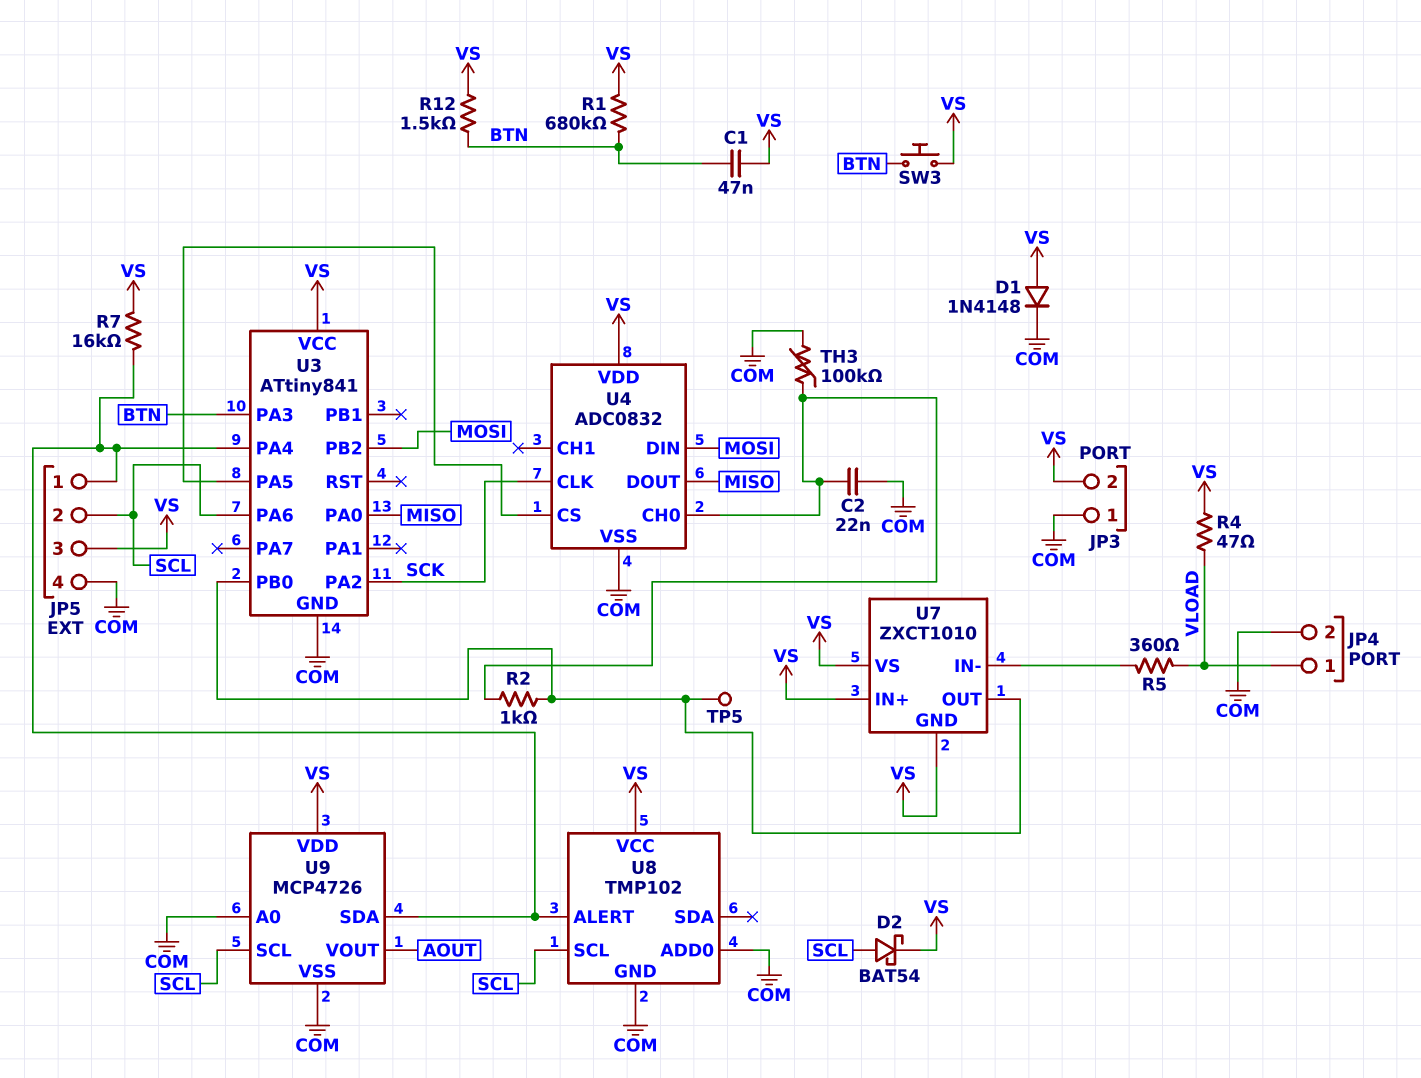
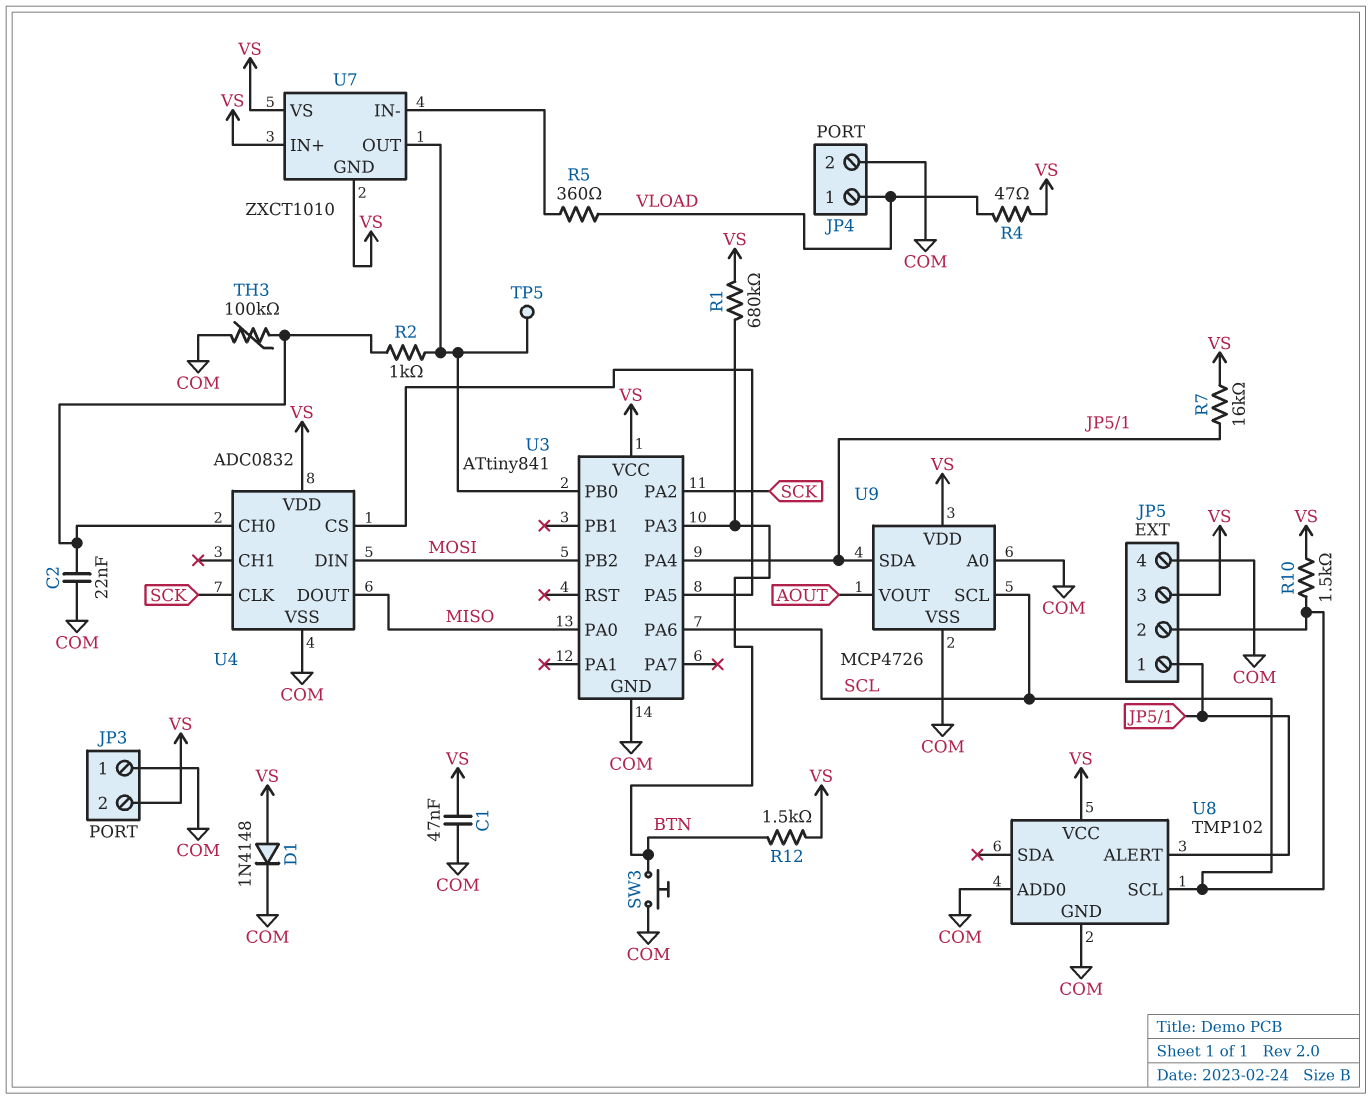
C1: 47nF (BTN, VS) -> 47nF (COM, VS)
D2: schottky BAT54 (A SCL, K VS) -> none
R10: none -> 1.5k (SCL, VS)
SW3: button (BTN, VS) -> button (BTN, COM)

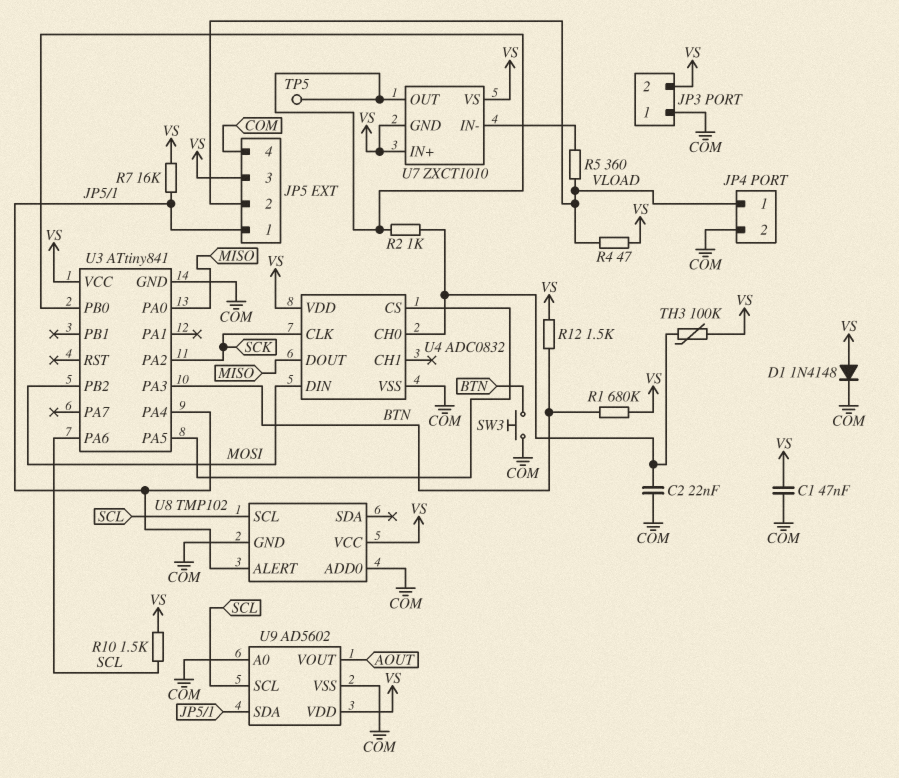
JP5 pin 2: SCL -> VLOAD
TH3: 100k (COM, U4/CH0) -> 100k (U4/CH0, VS)
U9: MCP4726 -> AD5602

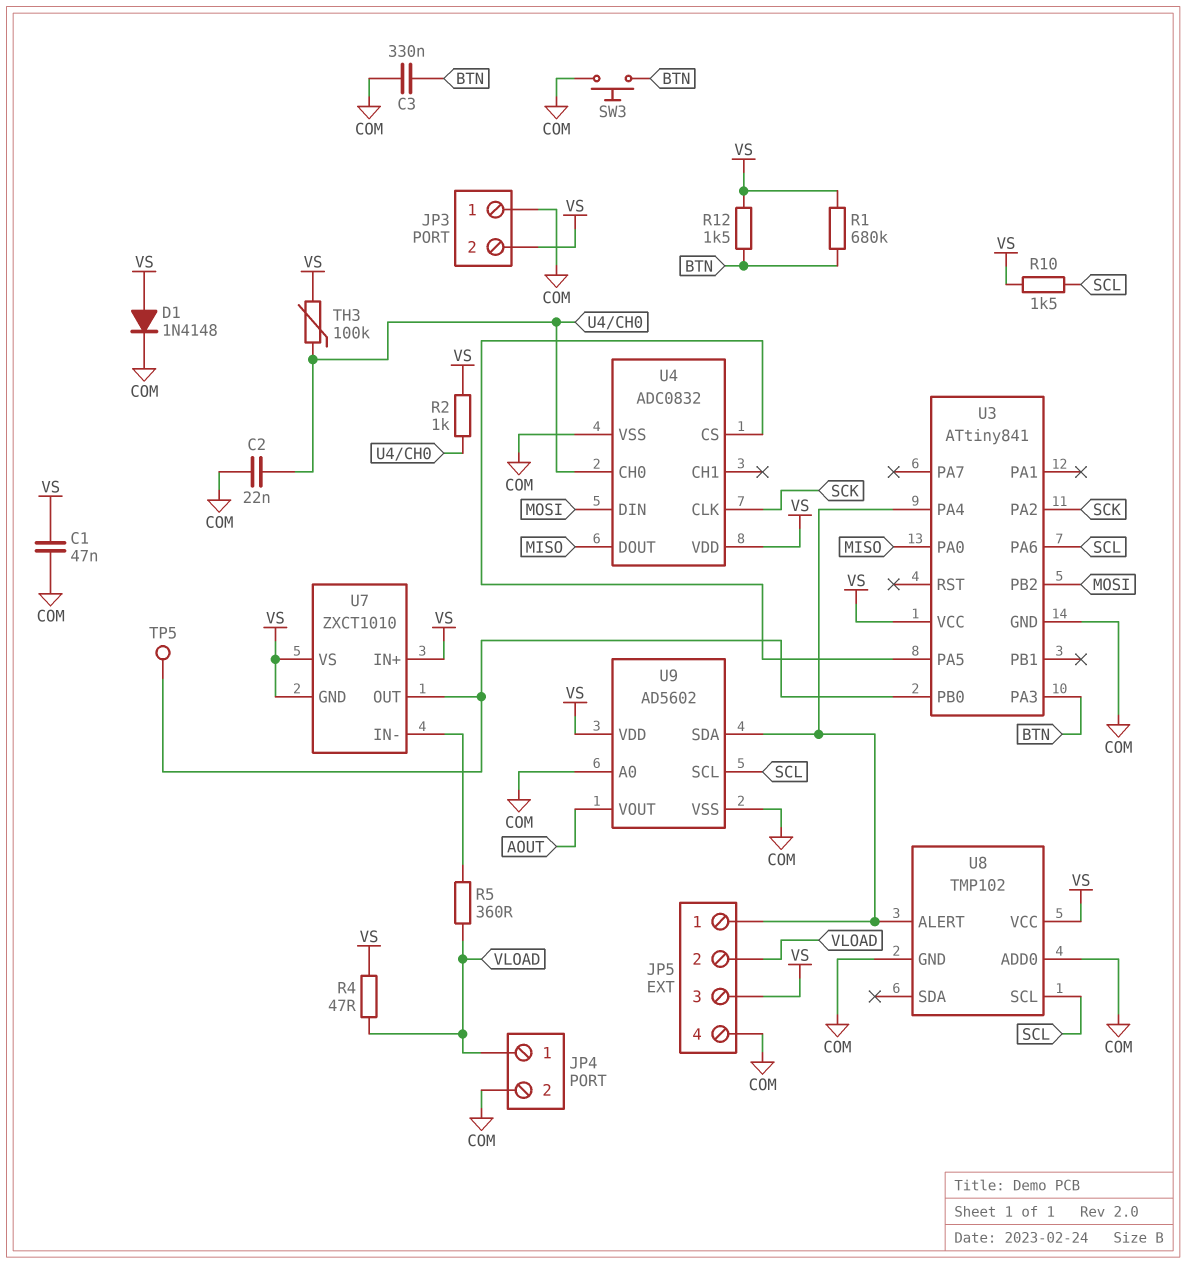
C3: none -> 330nF (BTN, COM)
R2: 1k (U3/PB0, U4/CH0) -> 1k (U4/CH0, VS)
R7: 16k (JP5/1, VS) -> none

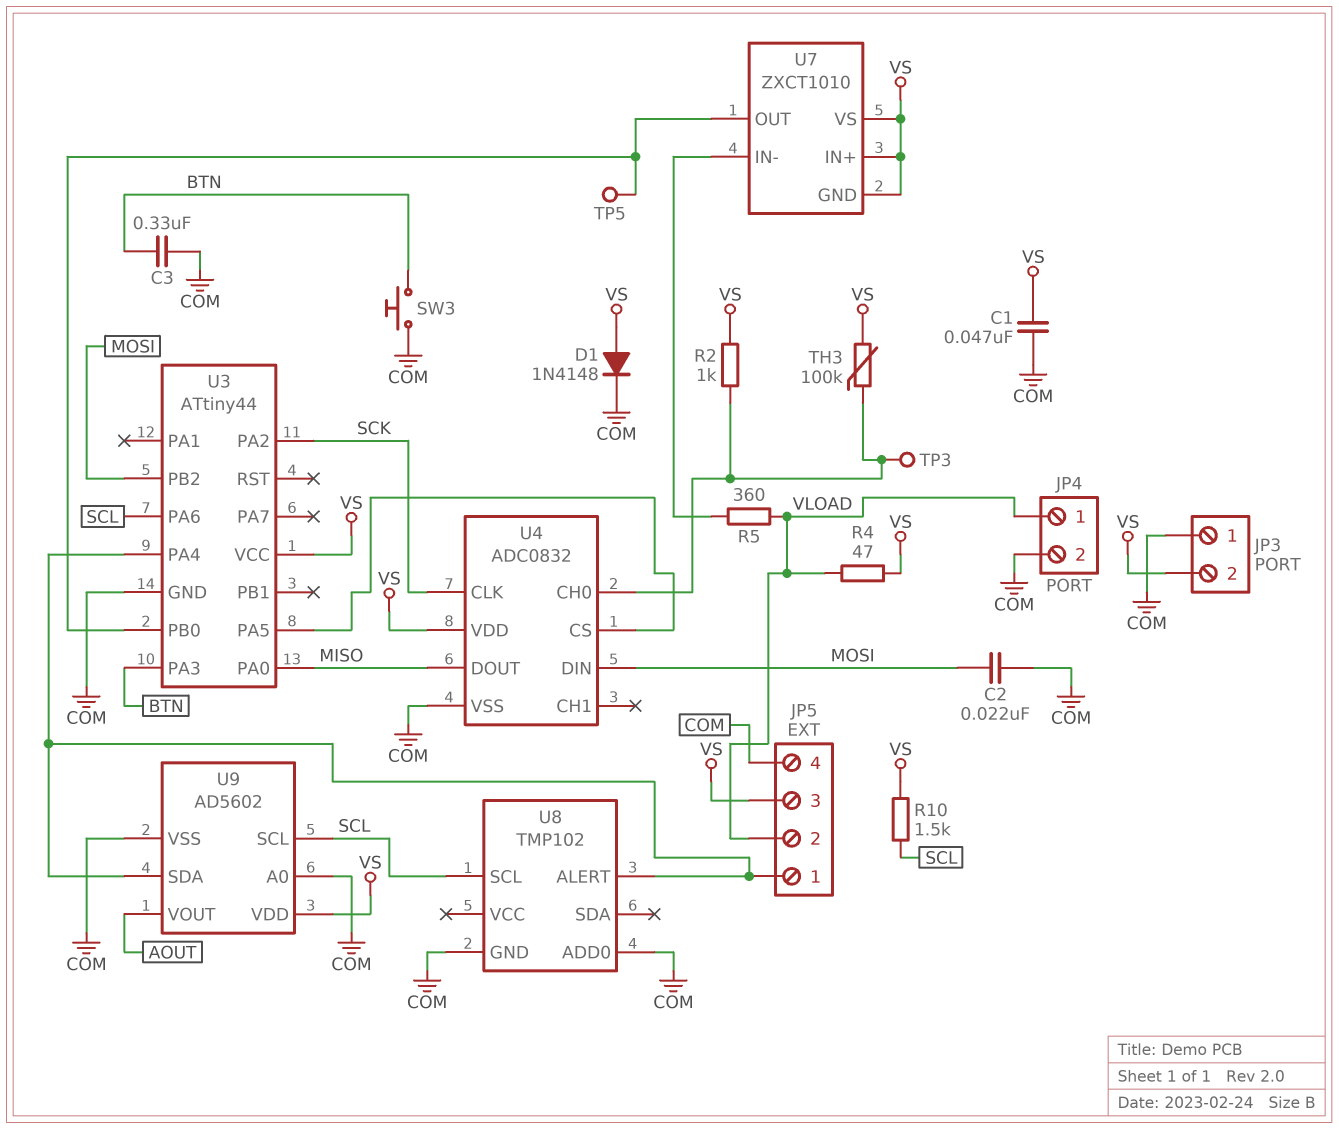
C2: 22nF (COM, U4/CH0) -> 22nF (COM, MOSI)
R1: 680k (BTN, VS) -> none
R12: 1.5k (BTN, VS) -> none
TP3: none -> test point (U4/CH0)
U3: ATtiny841 -> ATtiny44
U8 pin VCC: VS -> none

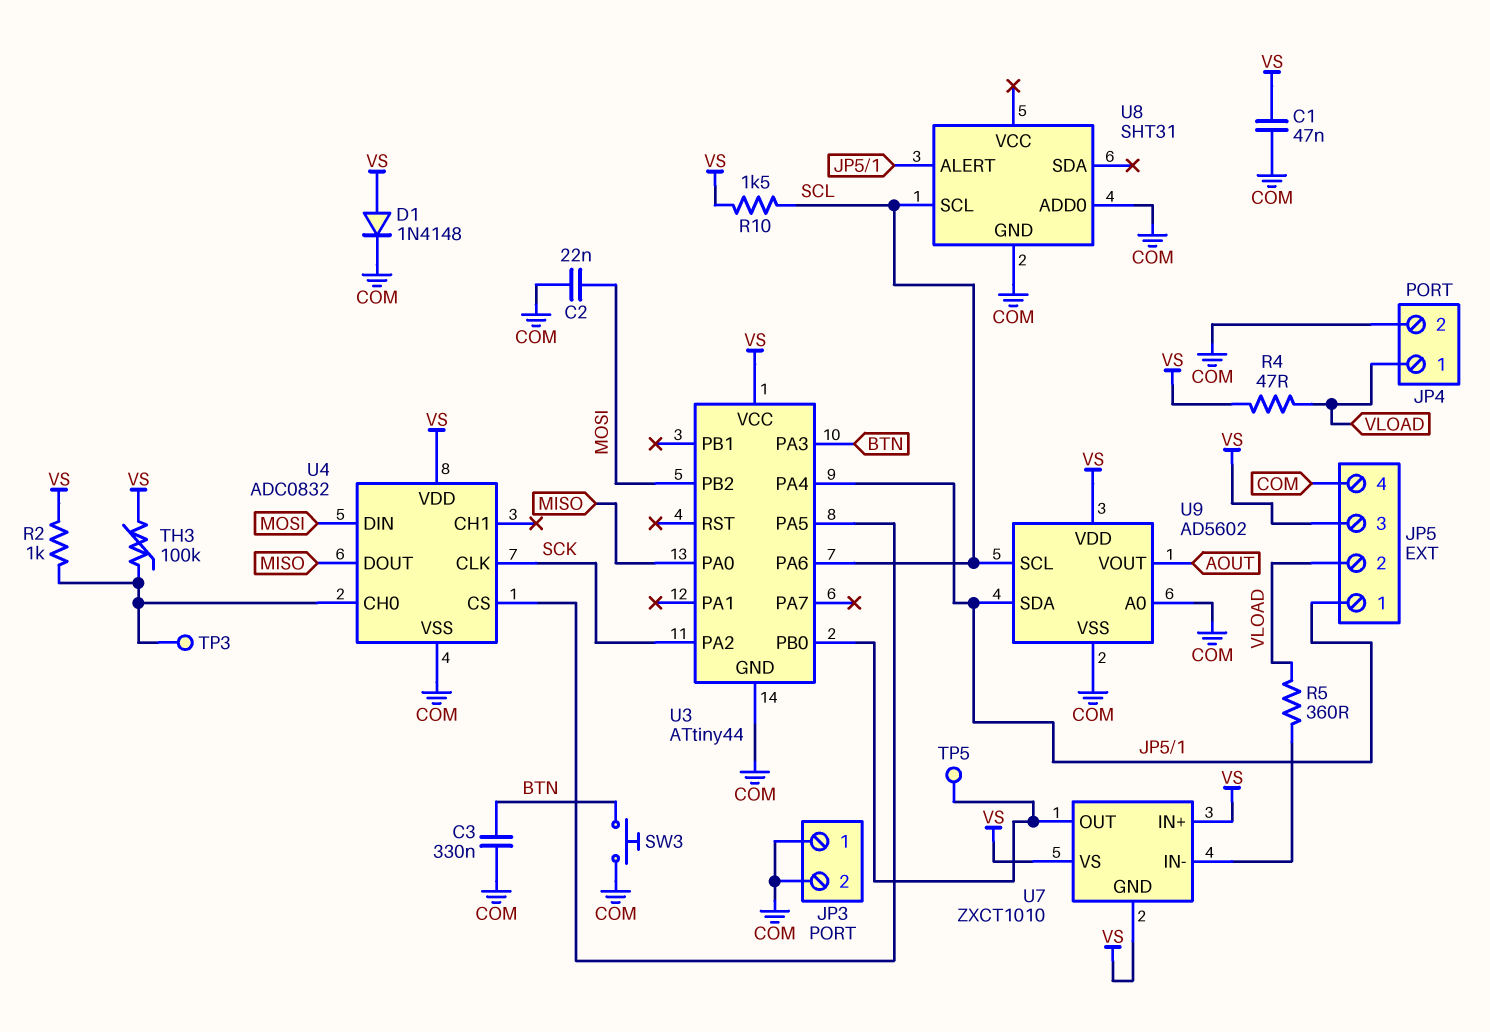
JP3 pin 2: VS -> COM
U8: TMP102 -> SHT31

